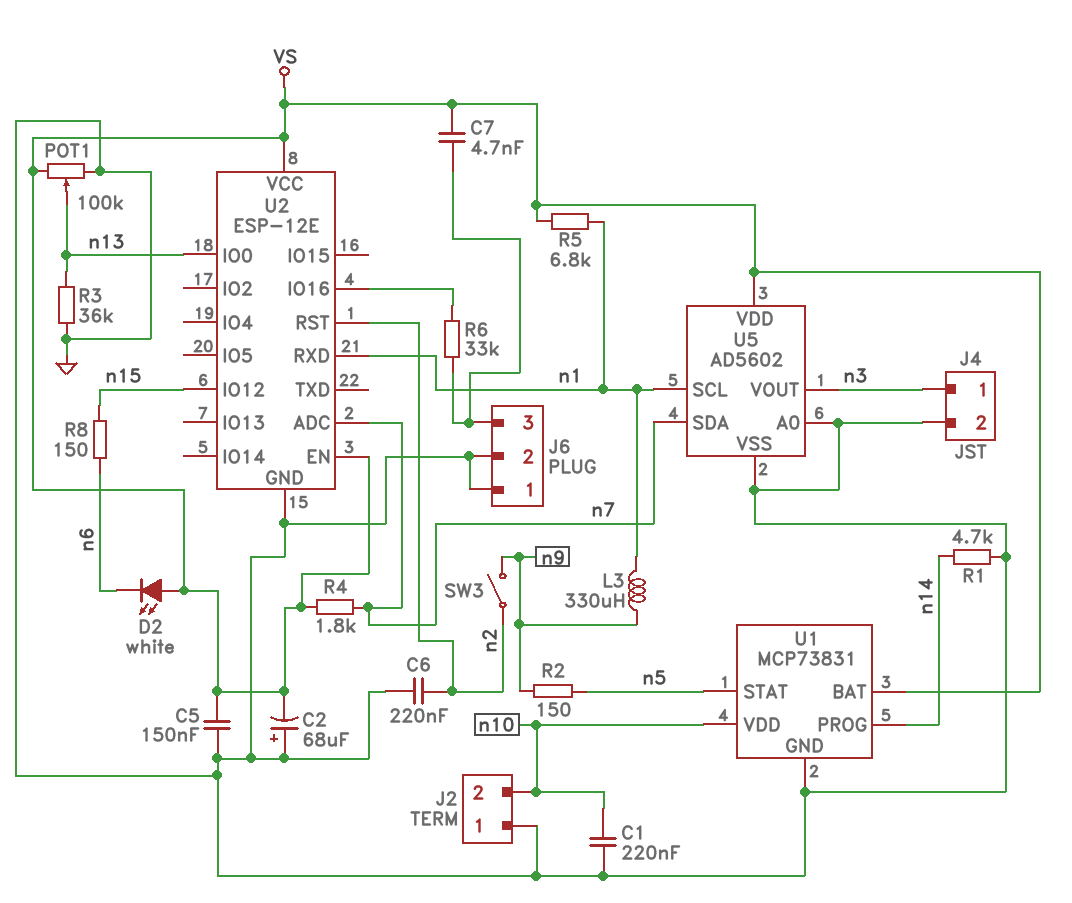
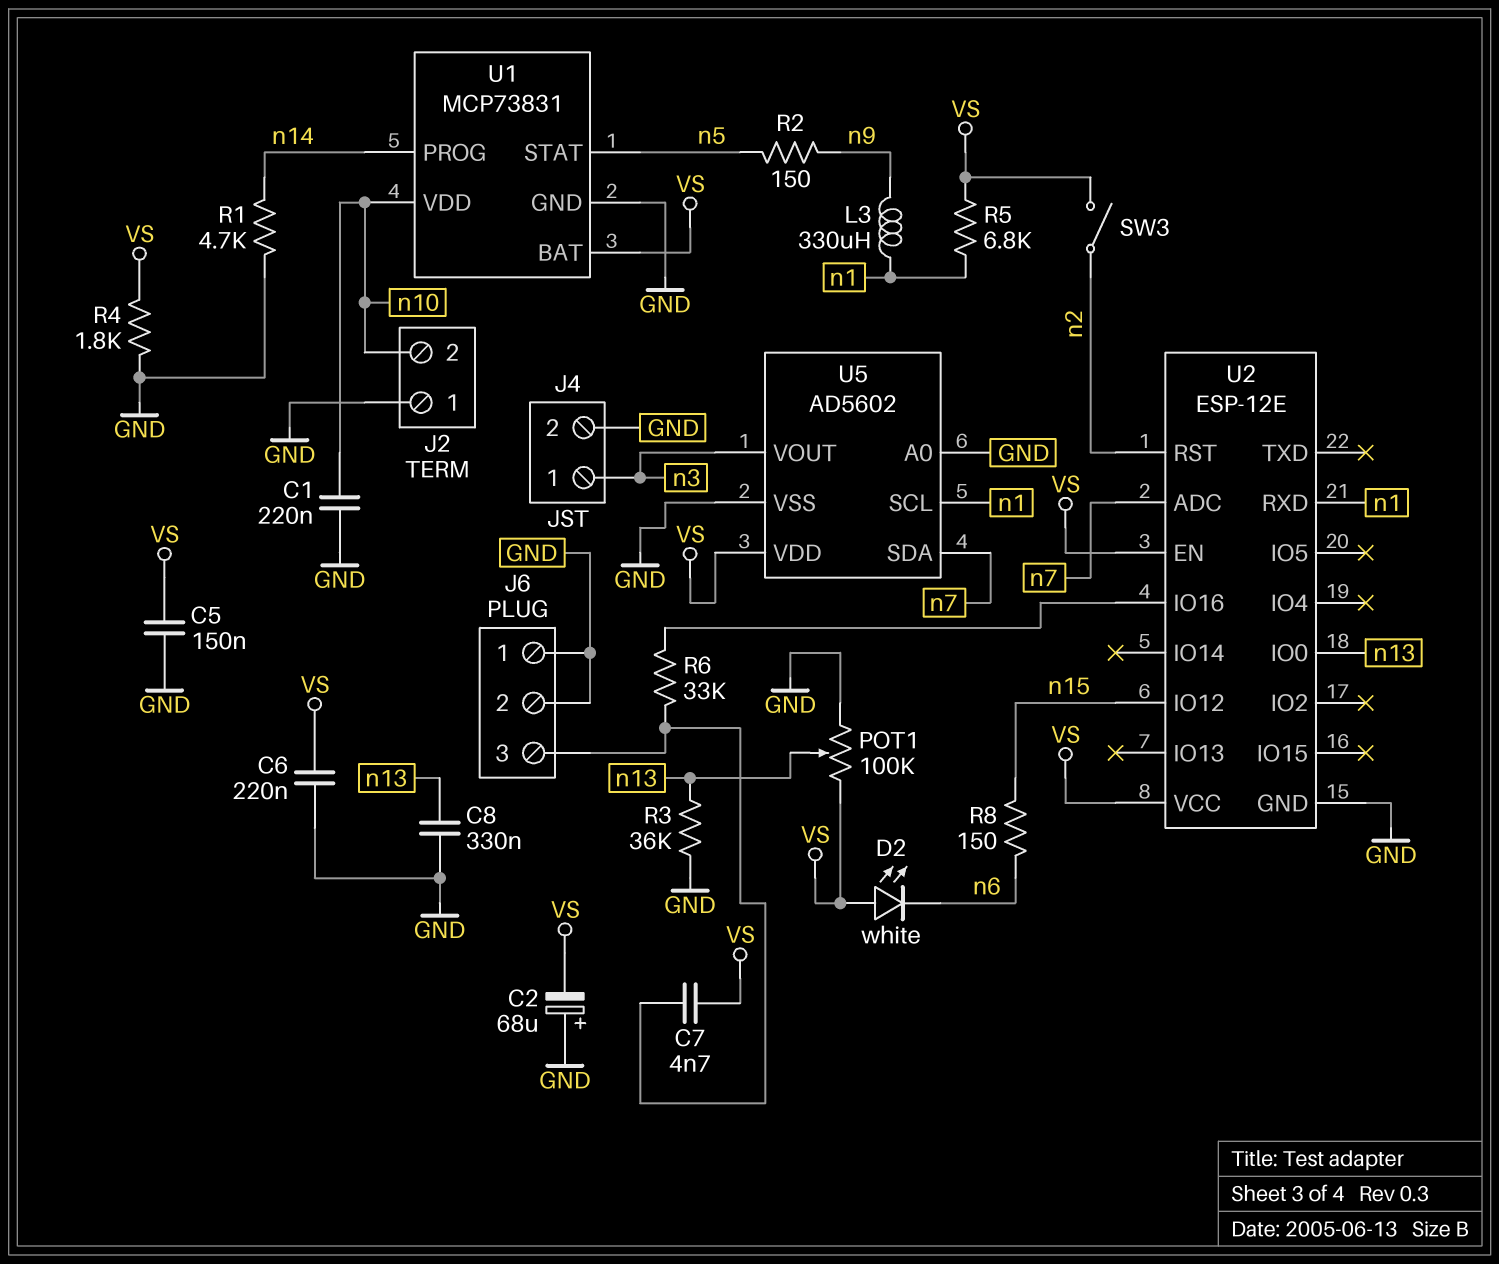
C6: 220nF (GND, n2) -> 220nF (GND, VS)
C8: none -> 330nF (GND, n13)
R4: 1.8k (VS, n7) -> 1.8k (GND, VS)
SW3: switch (n2, n9) -> switch (VS, n2)

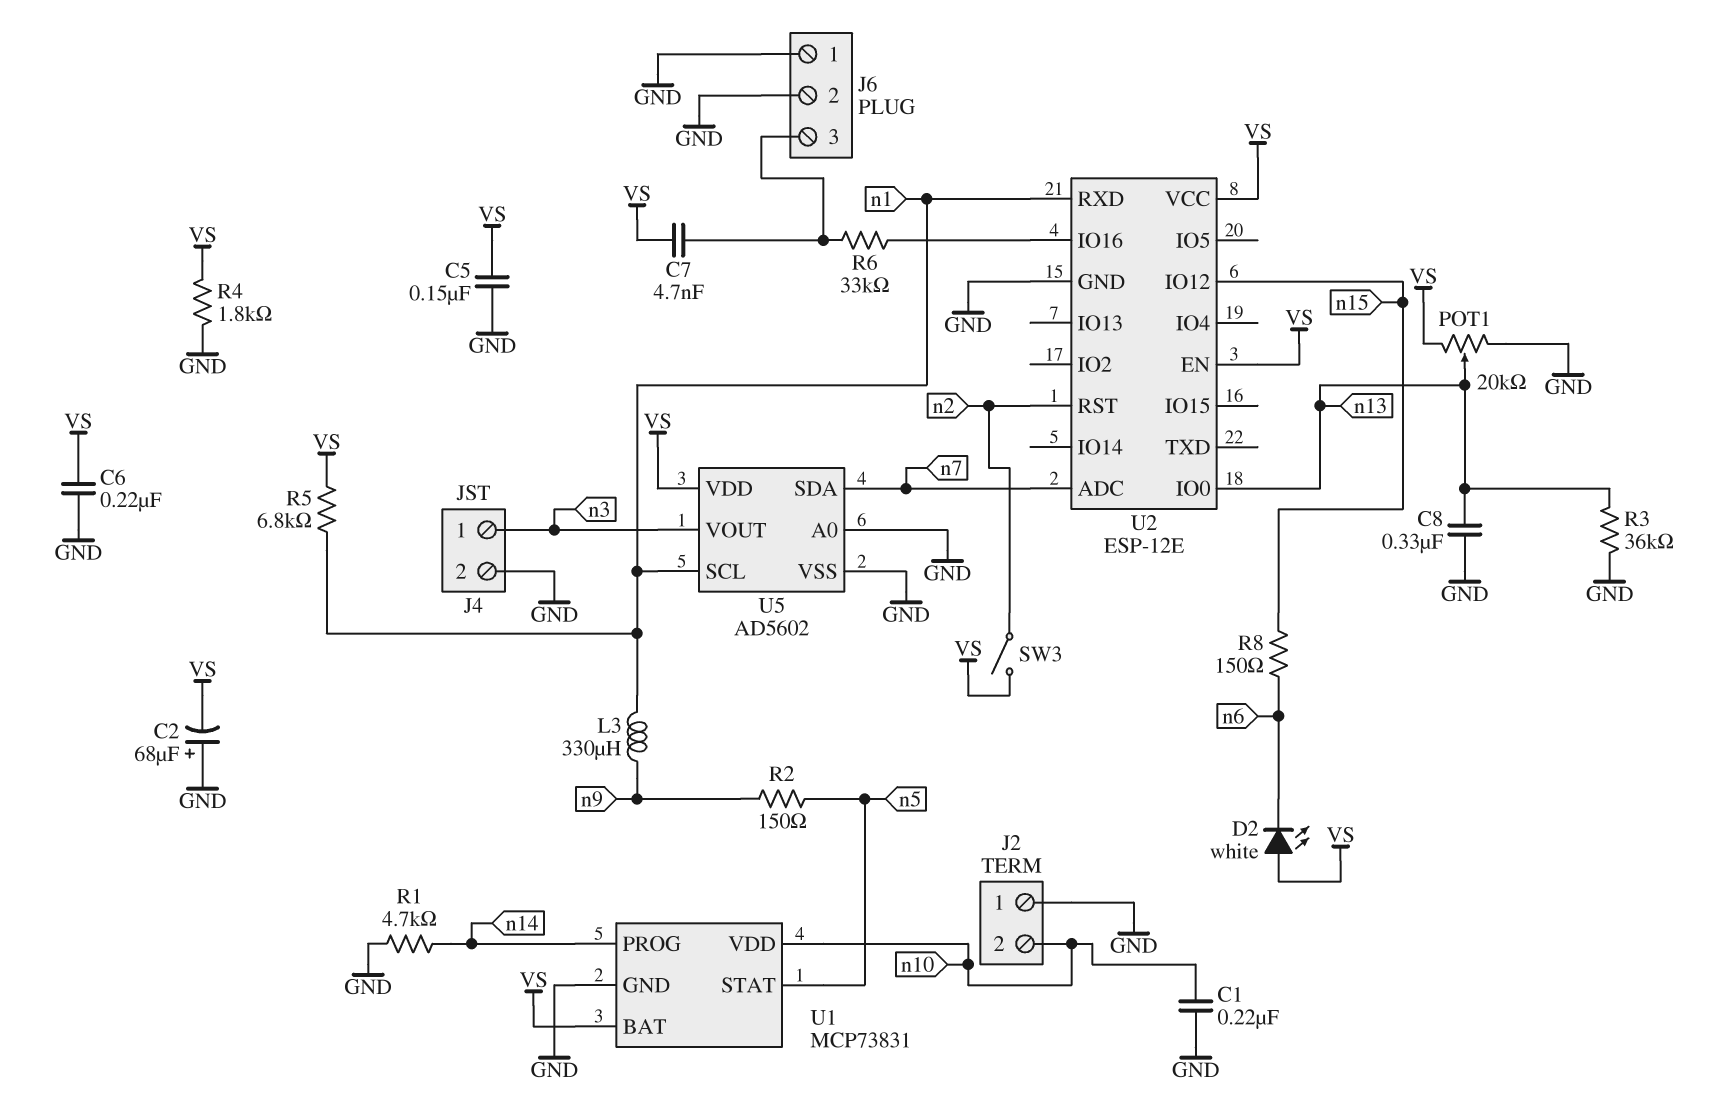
POT1: 100k (GND, VS, wiper n13) -> 20k (GND, VS, wiper n13)

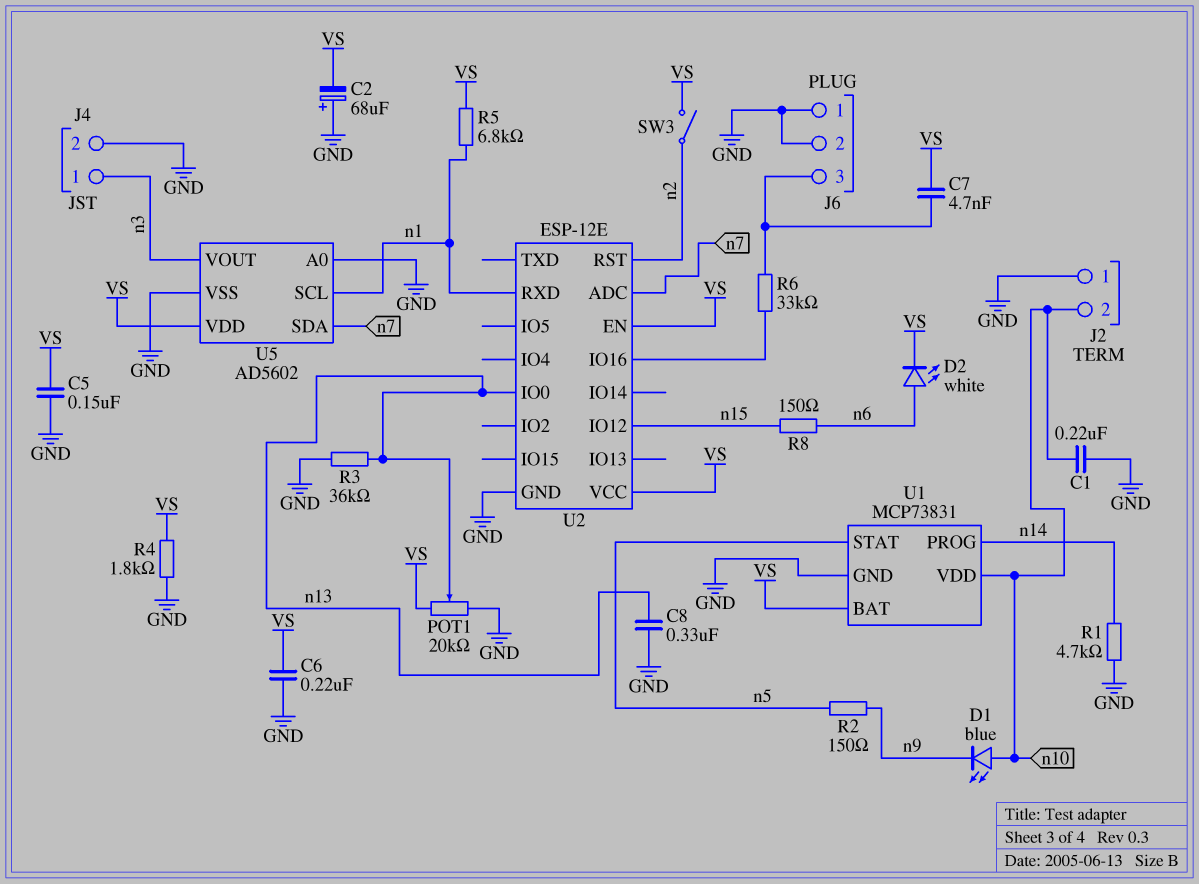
D1: none -> LED blue (A n10, K n9)
D2: LED white (A VS, K n6) -> LED white (A n6, K VS)
L3: 330uH (n1, n9) -> none

